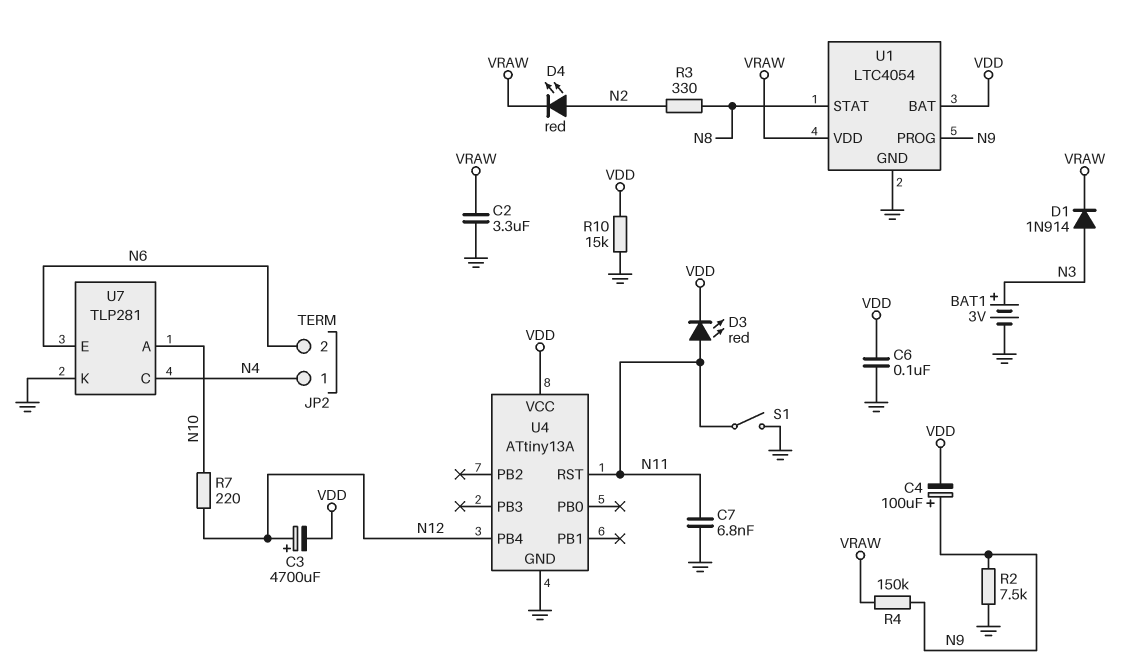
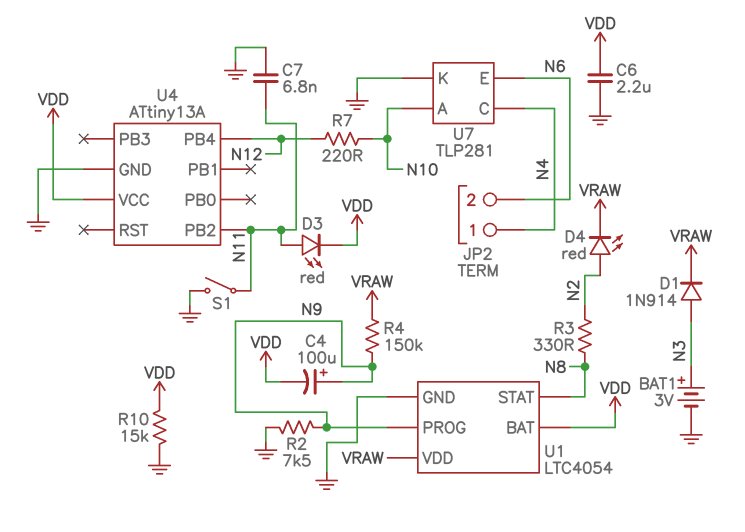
C2: 3.3uF (GND, VRAW) -> none
C3: 4700uF (plus N12, minus VDD) -> none
C6: 100nF (GND, VDD) -> 2.2uF (GND, VDD)
U4 pin PB2: none -> N11
U4 pin RST: N11 -> none

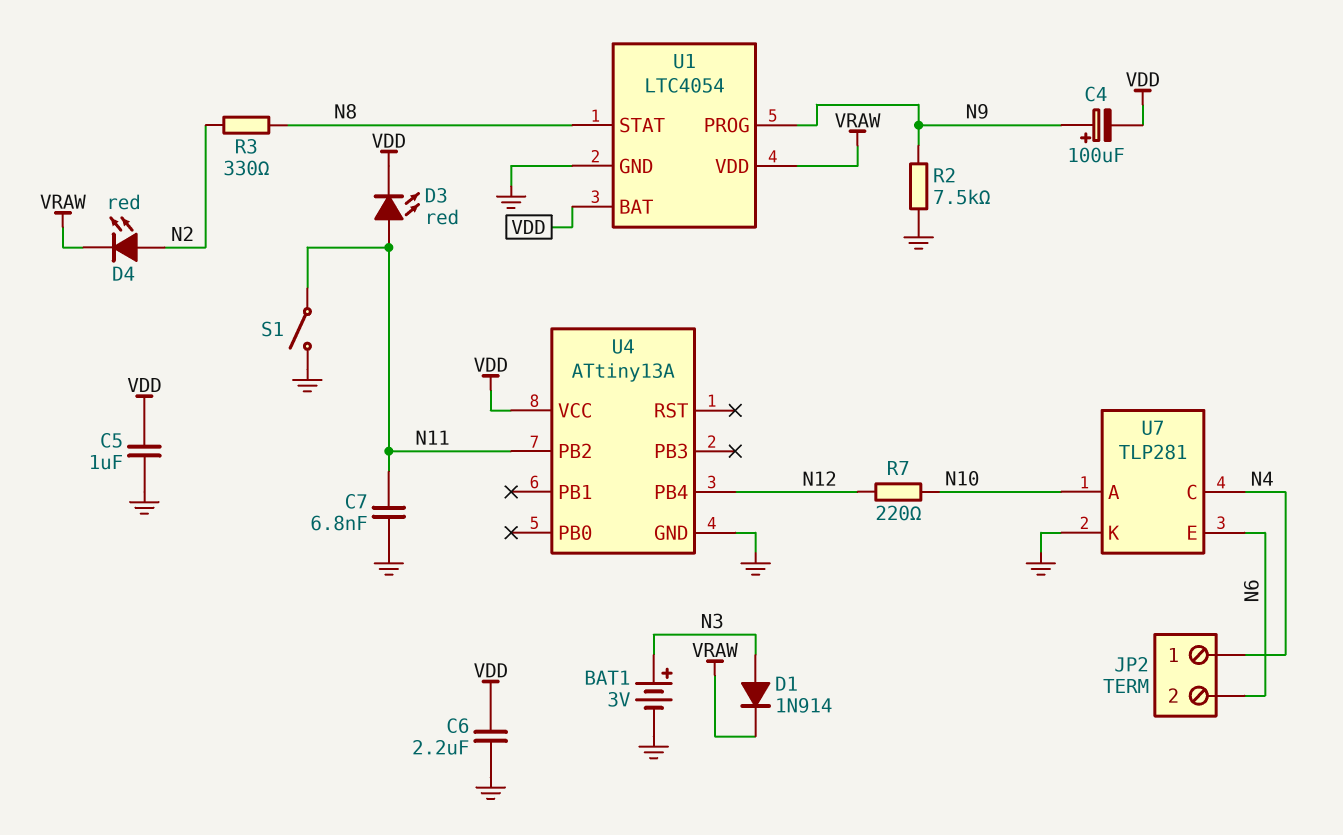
C5: none -> 1uF (GND, VDD)
R4: 150k (N9, VRAW) -> none
R10: 15k (GND, VDD) -> none

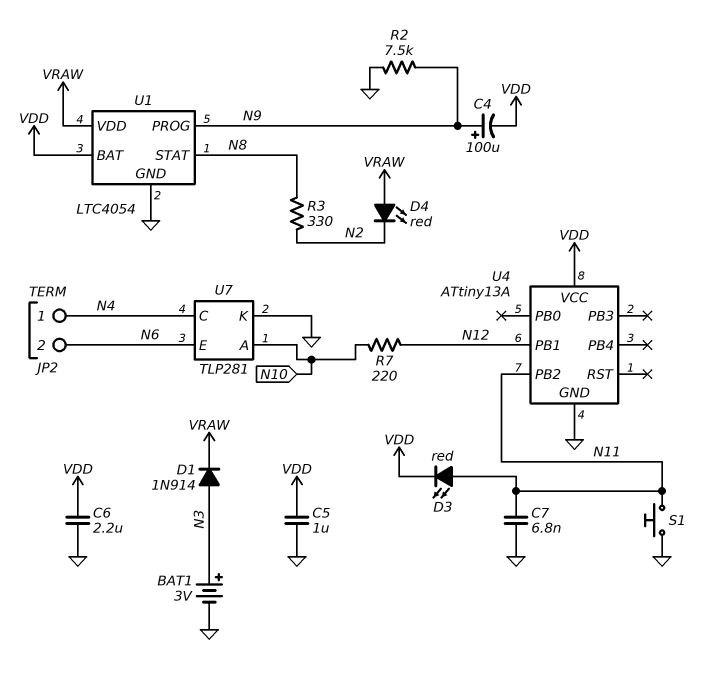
D4: LED red (A N2, K VRAW) -> LED red (A VRAW, K N2)
S1: switch (GND, N11) -> button (GND, N11)
U4 pin PB1: none -> N12
U4 pin PB4: N12 -> none

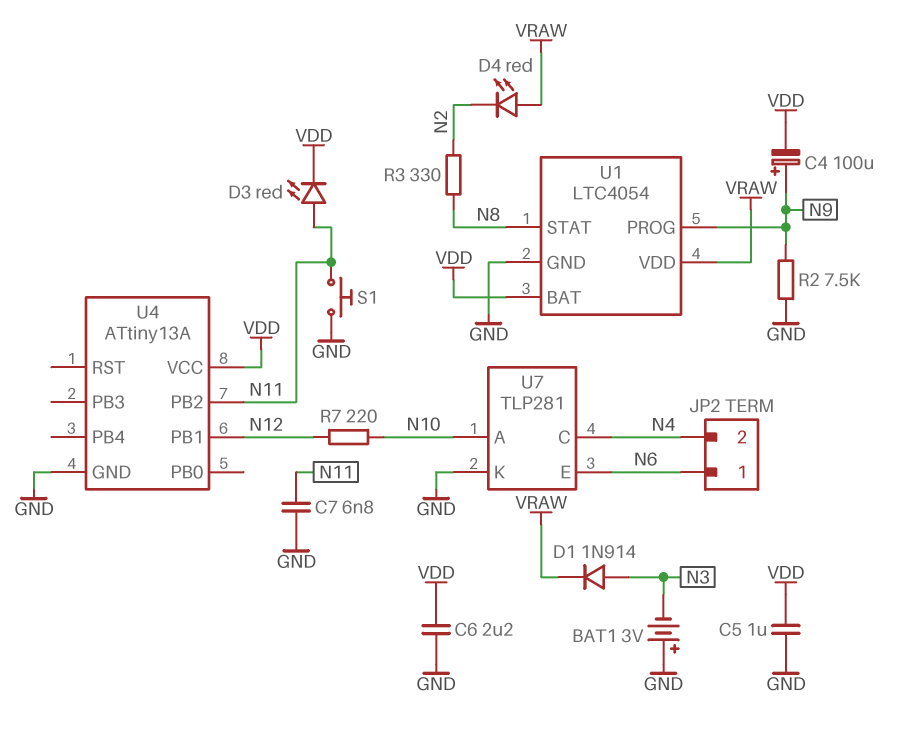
BAT1: 3V (plus N3, minus GND) -> 3V (plus GND, minus N3)
JP2 pin 1: N4 -> N6
JP2 pin 2: N6 -> N4

